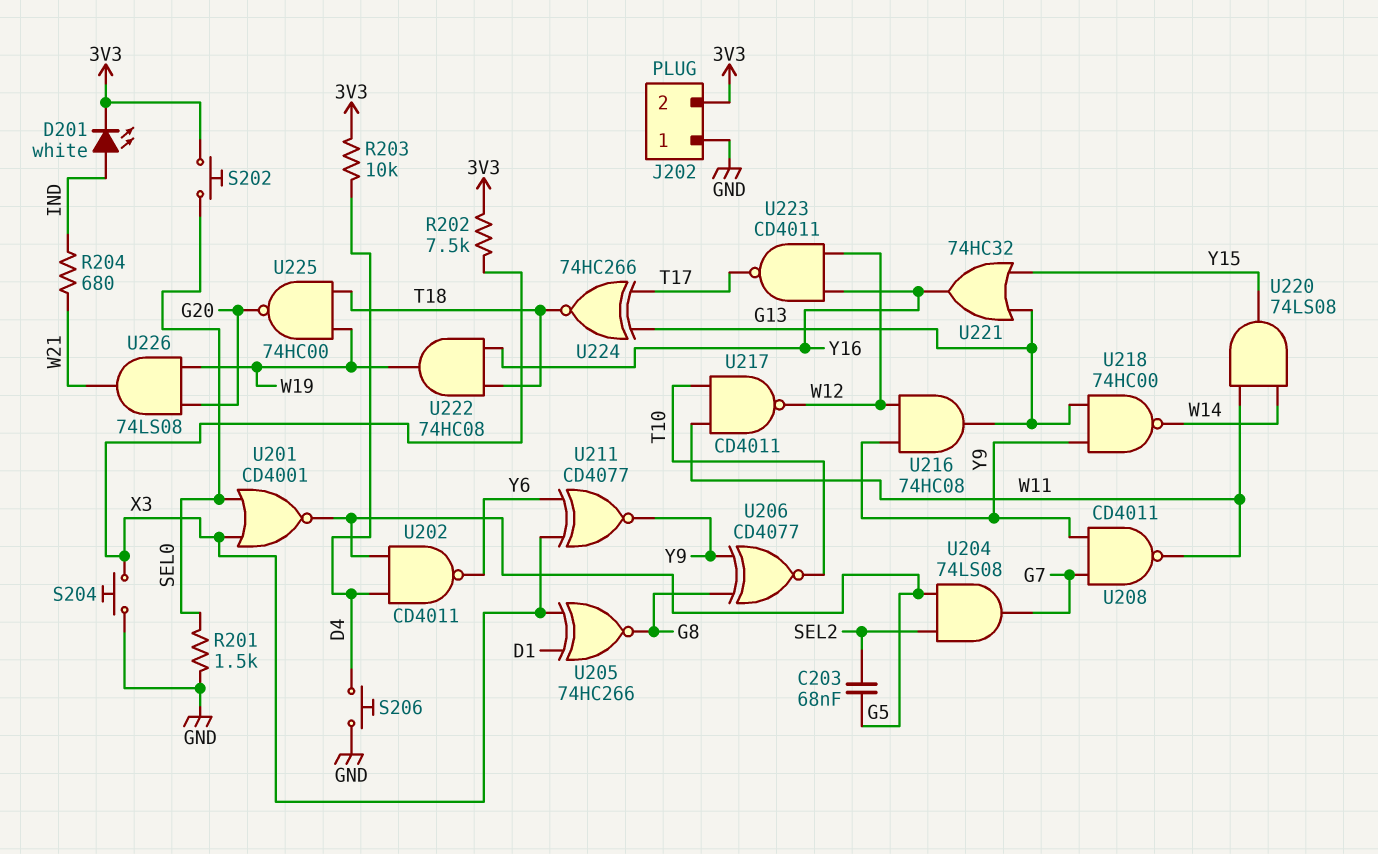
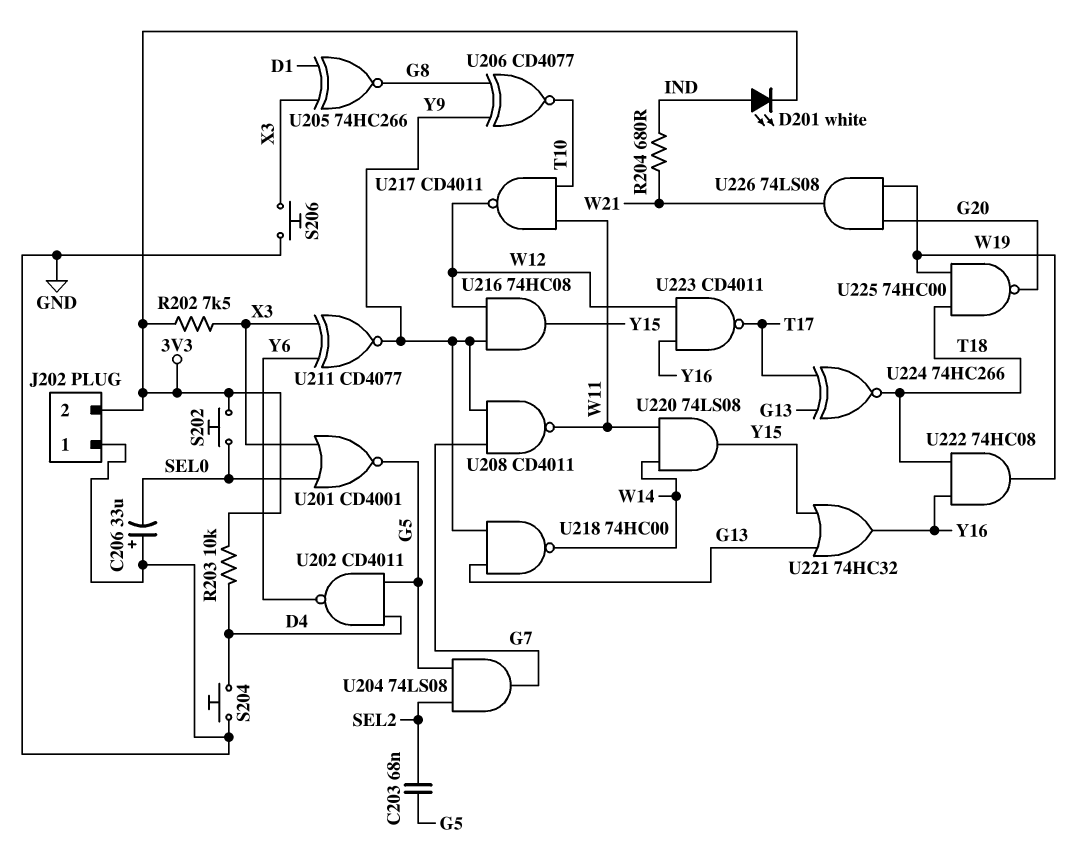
C206: none -> 33uF (plus GND, minus SEL0)
R201: 1.5k (GND, SEL0) -> none
S204: button (GND, X3) -> button (D4, GND)
S206: button (D4, GND) -> button (GND, X3)
U216: AND 74HC08 (in W12, in Y9, out G13) -> AND 74HC08 (in W12, in Y9, out Y15)

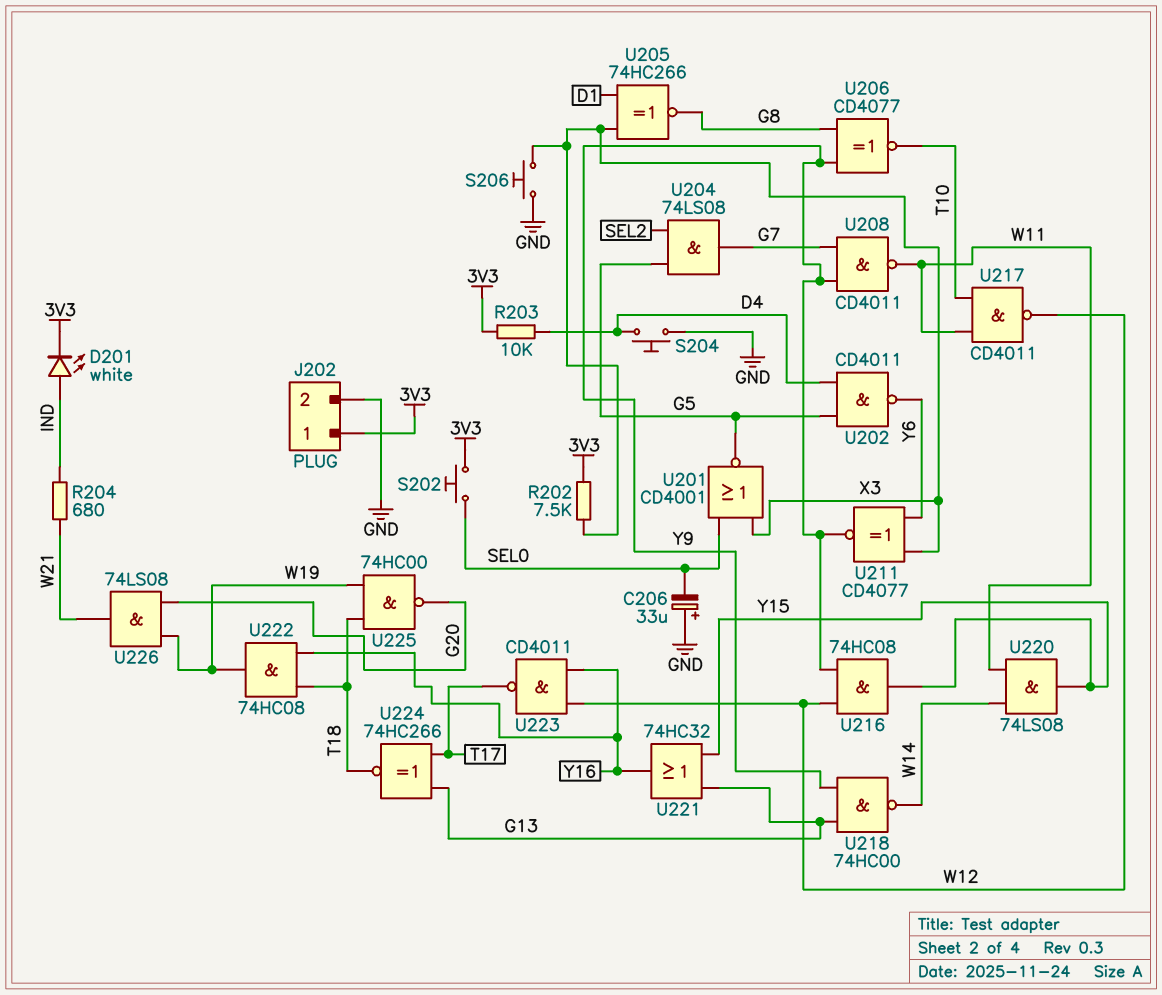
C203: 68nF (G5, SEL2) -> none
J202 pin 1: GND -> 3V3
J202 pin 2: 3V3 -> GND

